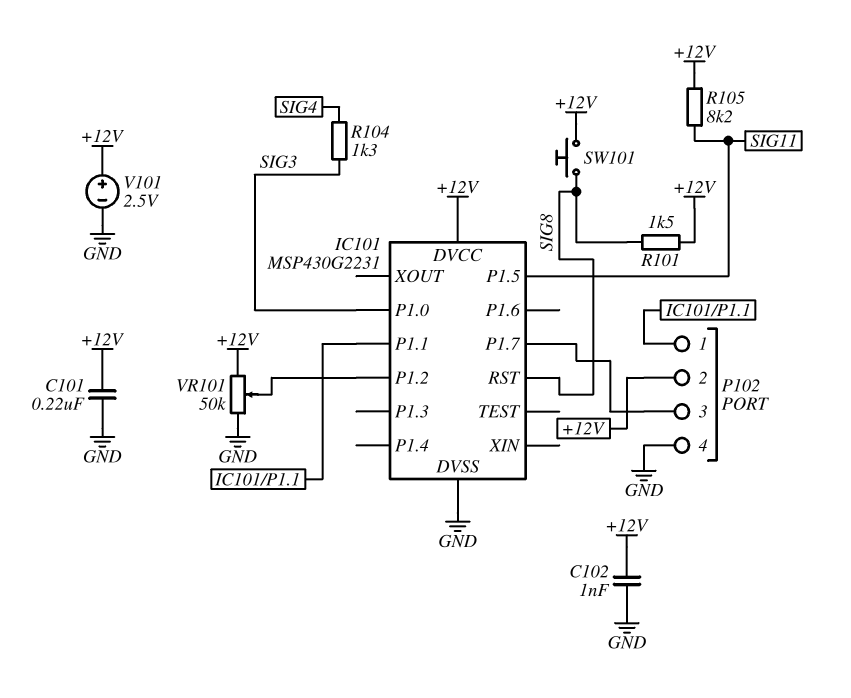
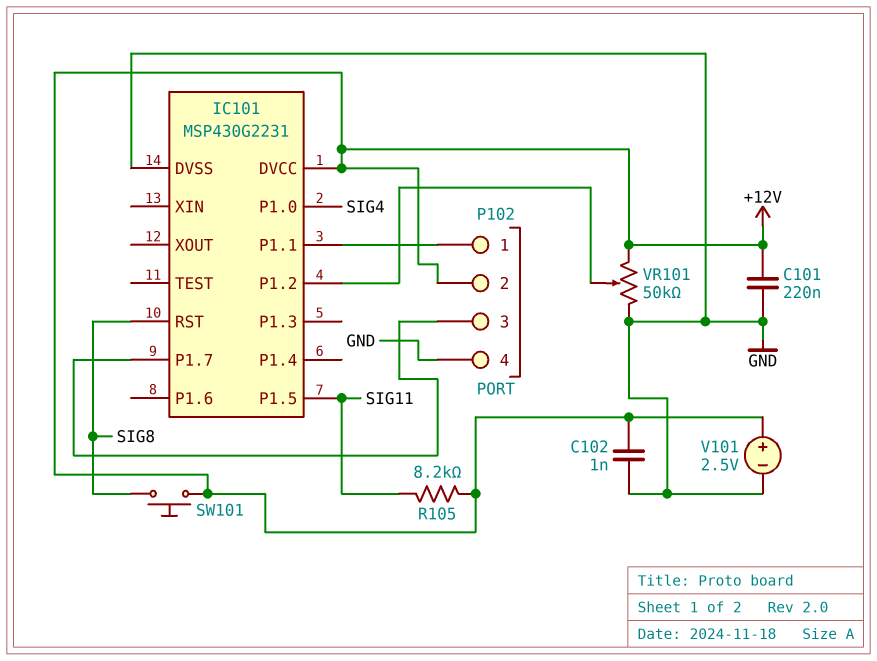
IC101 pin P1.0: SIG3 -> SIG4
R101: 1.5k (+12V, SIG8) -> none
R104: 1.3k (SIG3, SIG4) -> none

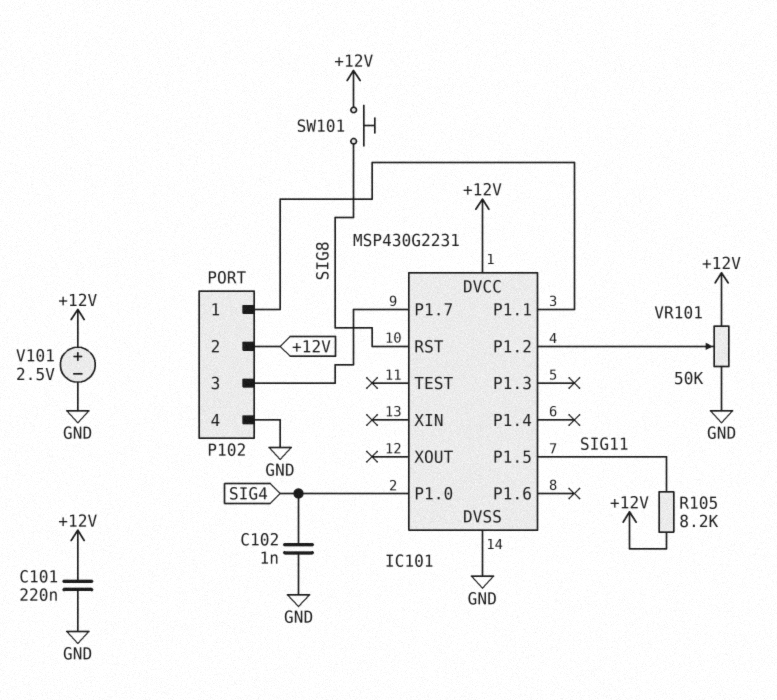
C102: 1nF (+12V, GND) -> 1nF (GND, SIG4)

